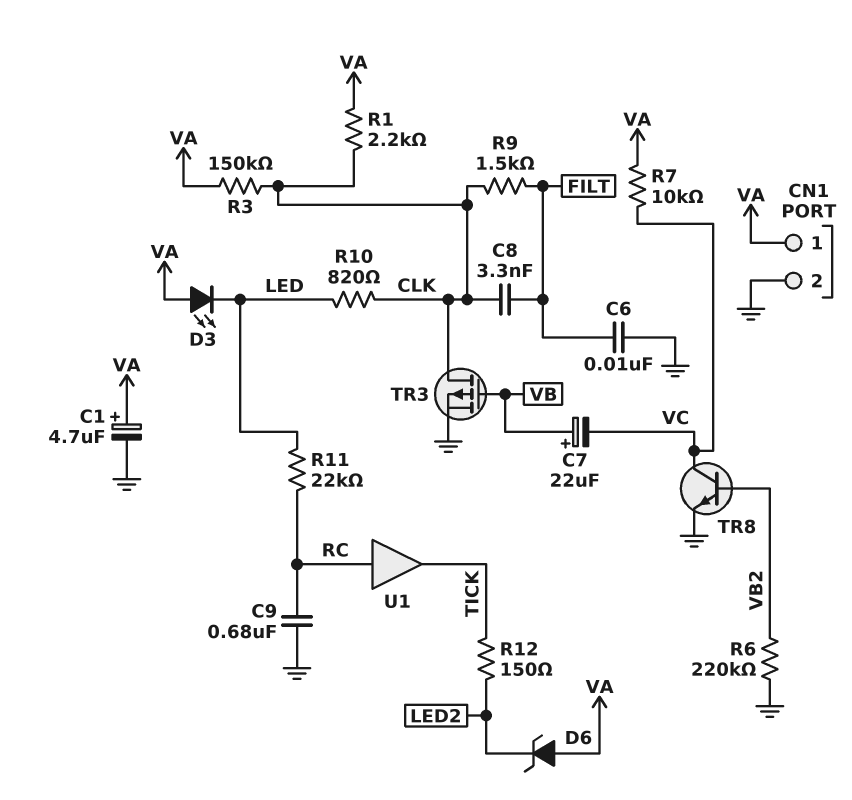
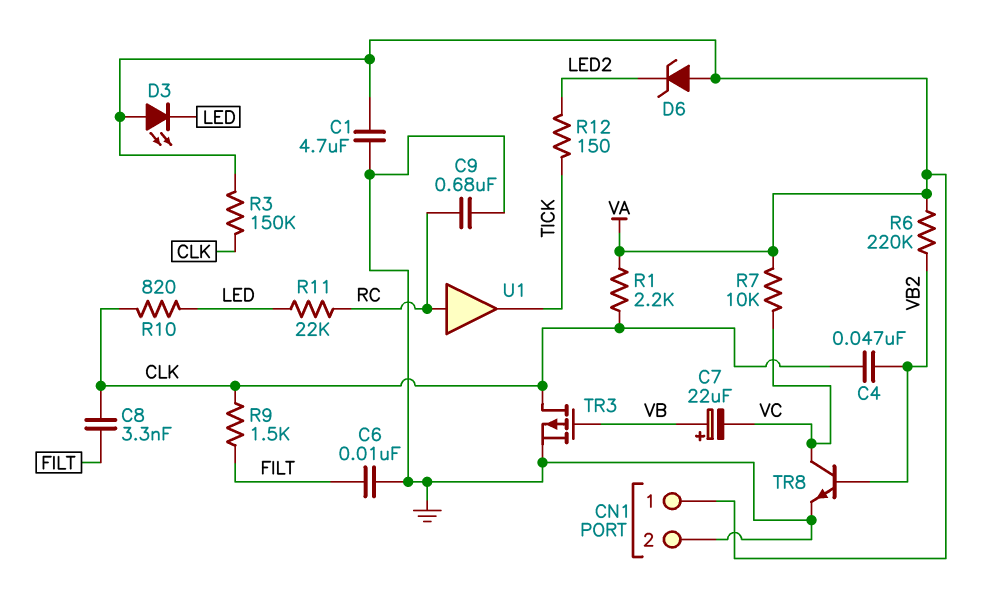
C1: 4.7uF (plus VA, minus GND) -> 4.7uF (GND, VA)
C4: none -> 47nF (CLK, VB2)
R6: 220k (GND, VB2) -> 220k (VA, VB2)

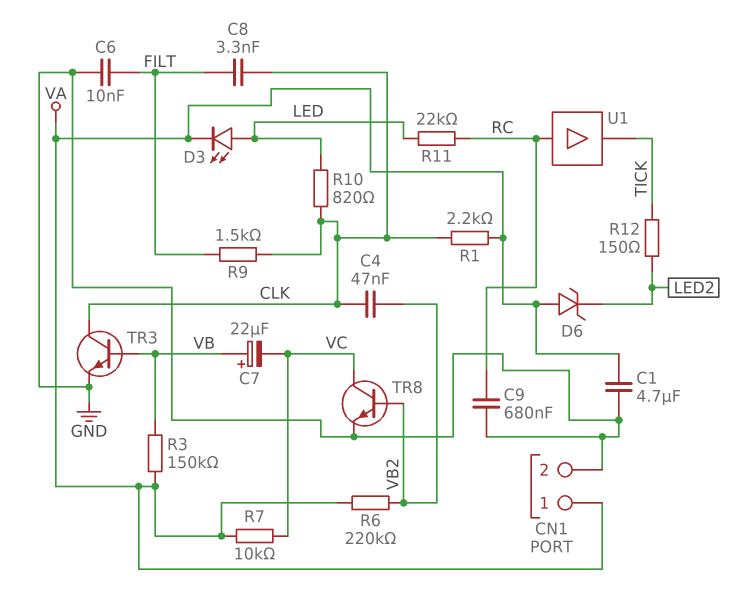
D3: LED (A VA, K LED) -> LED (A LED, K VA)
R3: 150k (CLK, VA) -> 150k (VA, VB)
TR3: PMOS (G VB, D CLK, S GND) -> NPN (B VB, C CLK, E GND)

